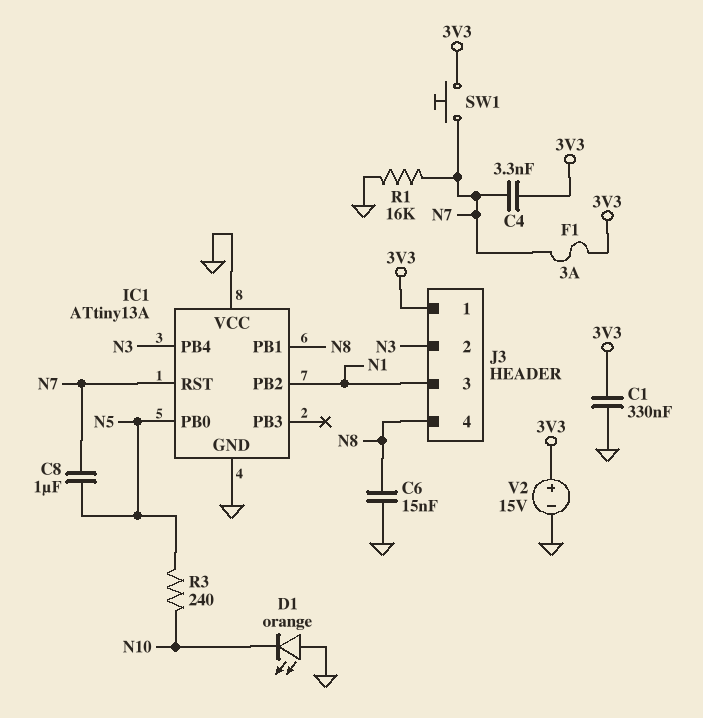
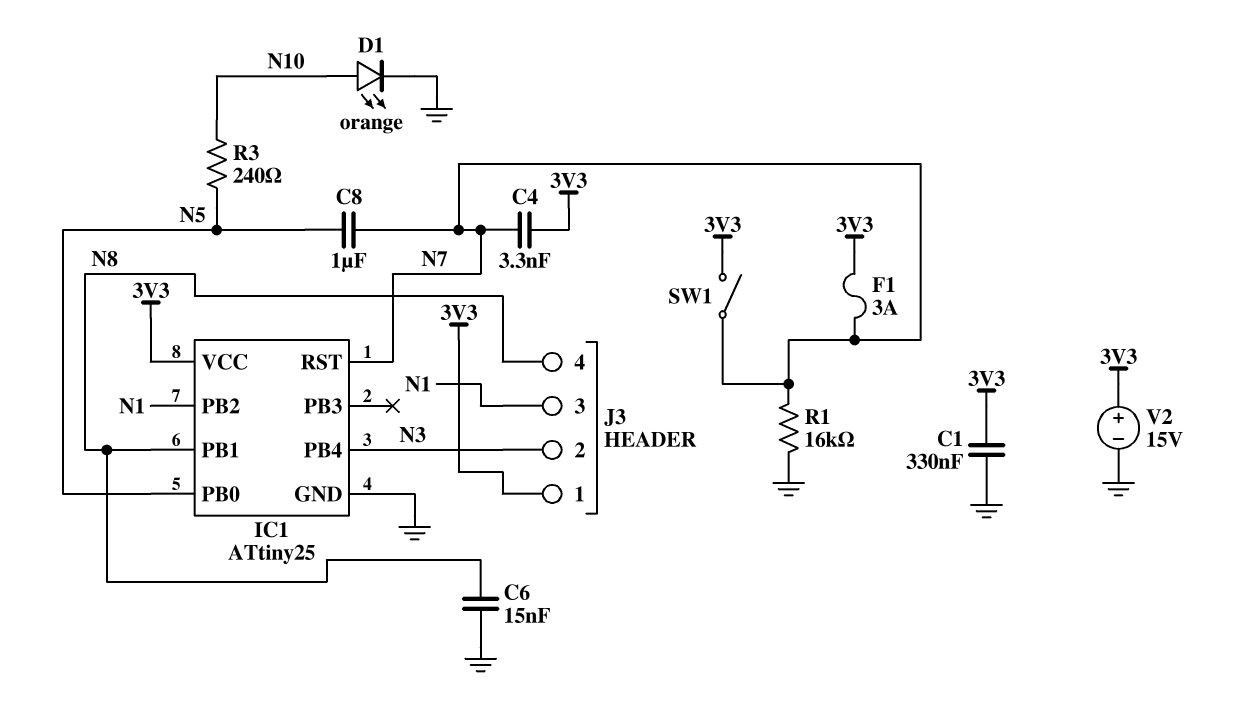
D1: LED orange (A GND, K N10) -> LED orange (A N10, K GND)
IC1: ATtiny13A -> ATtiny25
IC1 pin VCC: GND -> 3V3
SW1: button (3V3, N7) -> switch (3V3, N7)

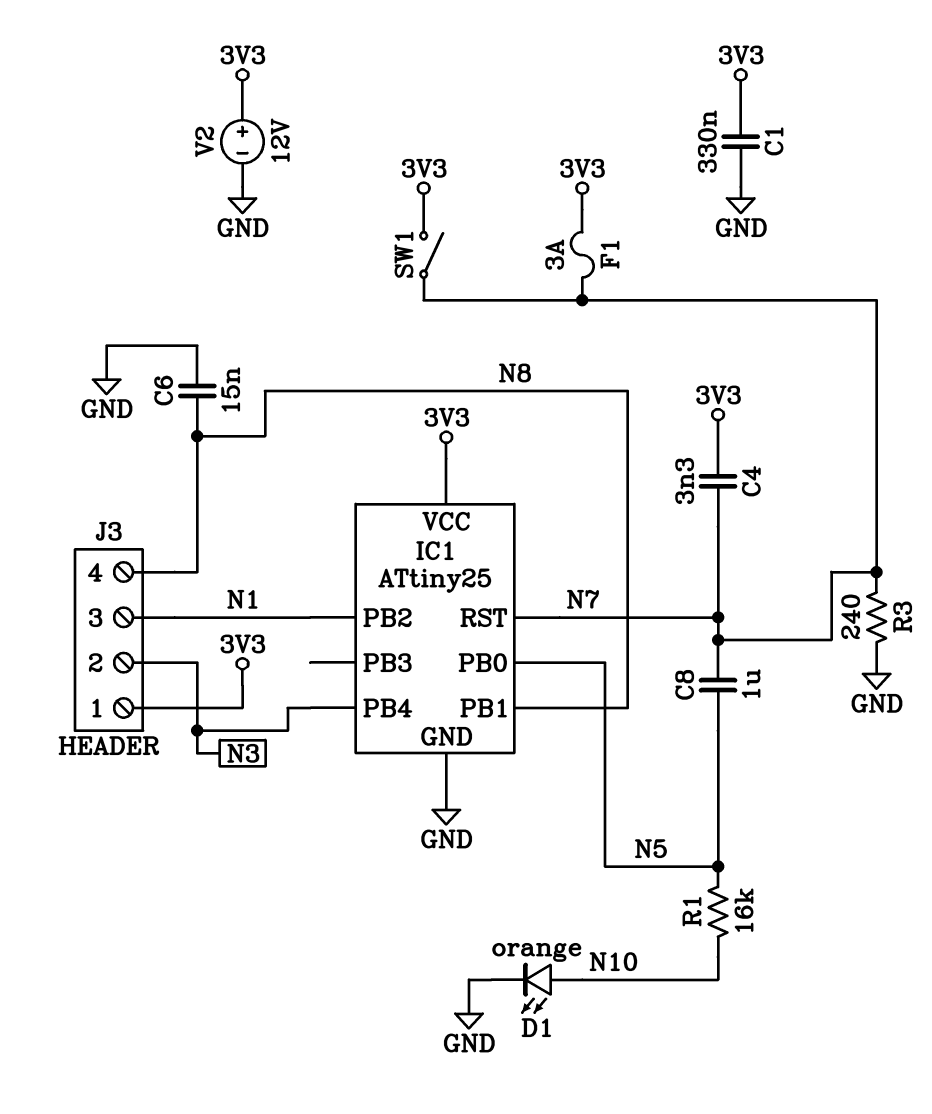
R1: 16k (GND, N7) -> 16k (N5, N10)
R3: 240 (N5, N10) -> 240 (GND, N7)
V2: 15V (plus 3V3, minus GND) -> 12V (plus 3V3, minus GND)

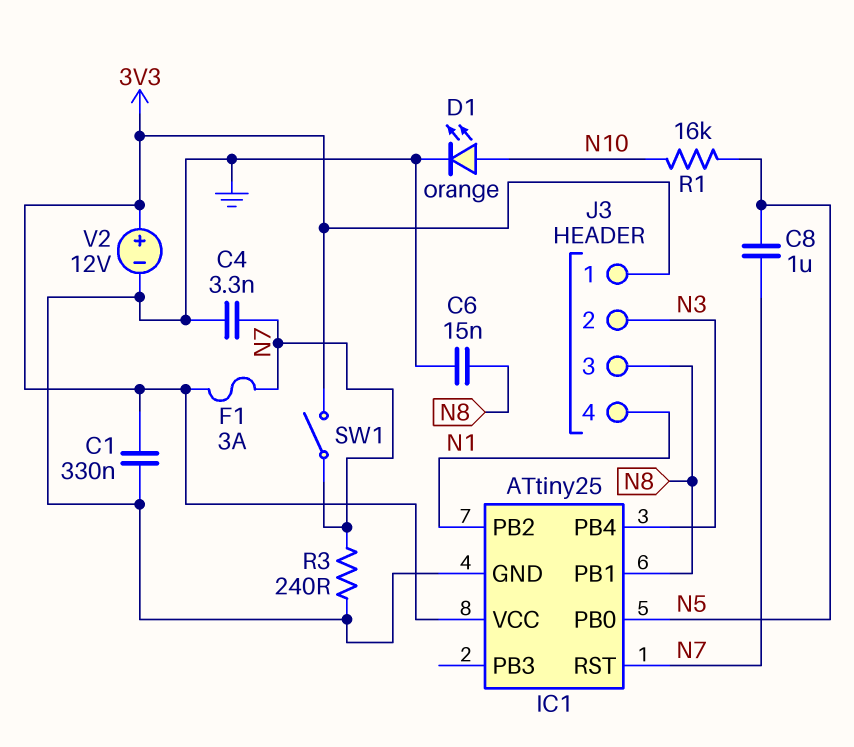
C4: 3.3nF (3V3, N7) -> 3.3nF (GND, N7)
J3 pin 3: N1 -> N8
J3 pin 4: N8 -> N1

